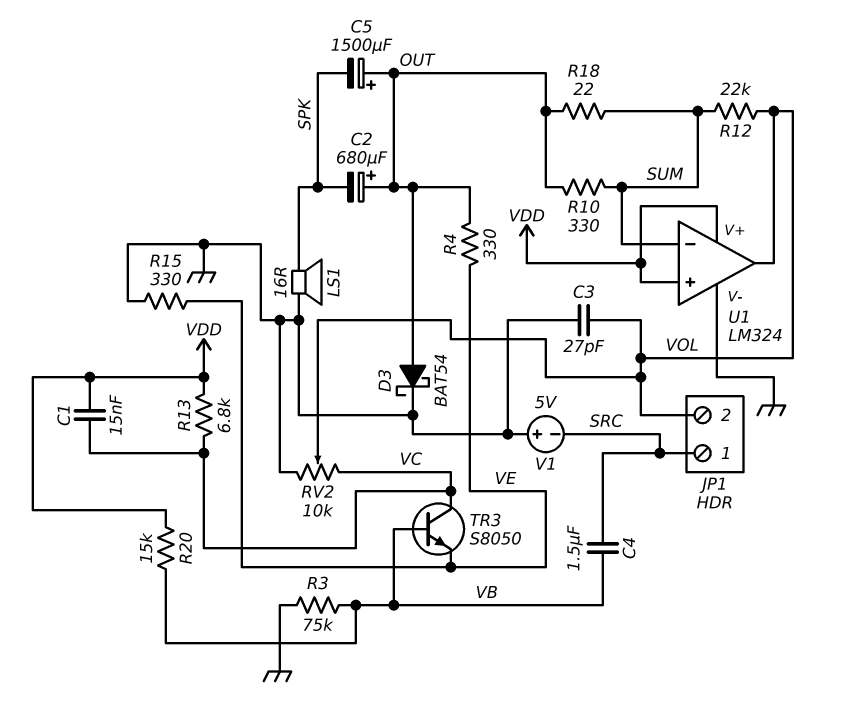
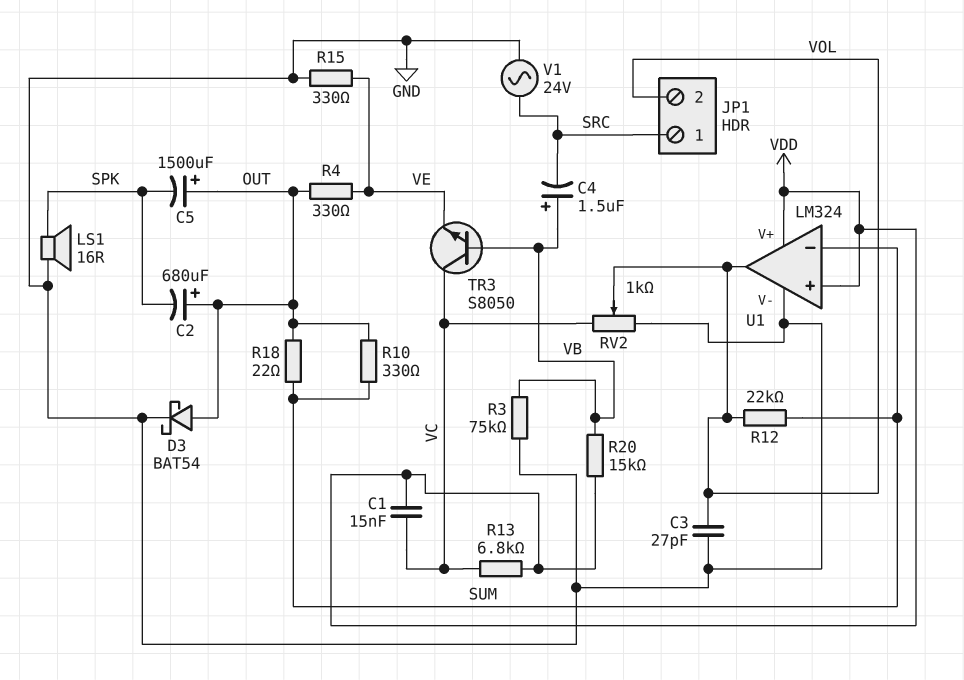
C4: 1.5uF (SRC, VB) -> 1.5uF (plus VB, minus SRC)
RV2: 10k (GND, VC, wiper VOL) -> 1k (GND, VC, wiper VOL)
V1: 5V (plus GND, minus SRC) -> AC 24V (GND, SRC)

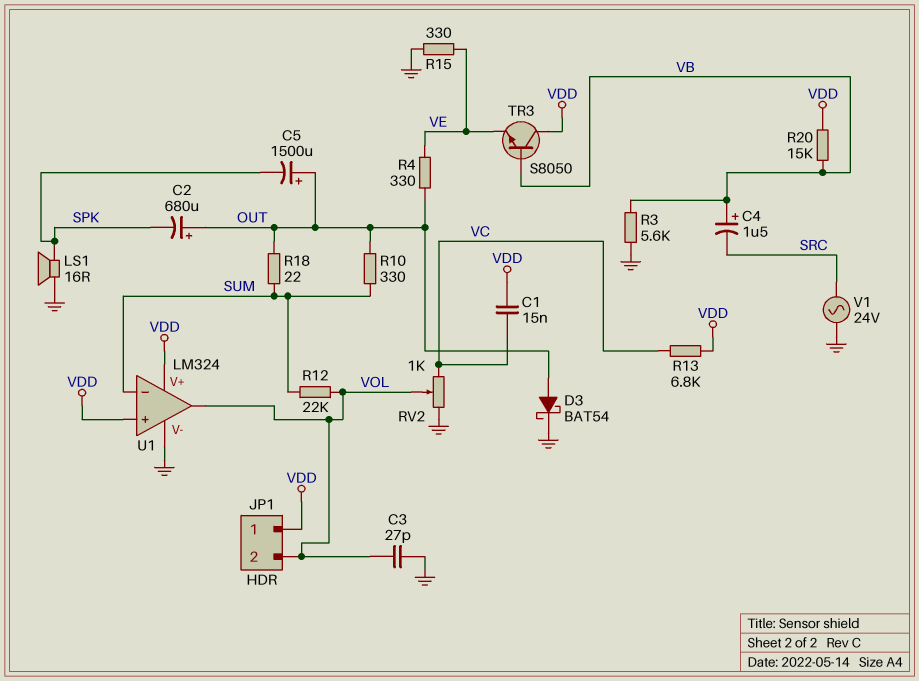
JP1 pin 1: SRC -> VDD
R3: 75k (GND, VB) -> 5.6k (GND, VB)
TR3: NPN S8050 (B VB, C VC, E VE) -> NPN S8050 (B VB, C VDD, E VE)

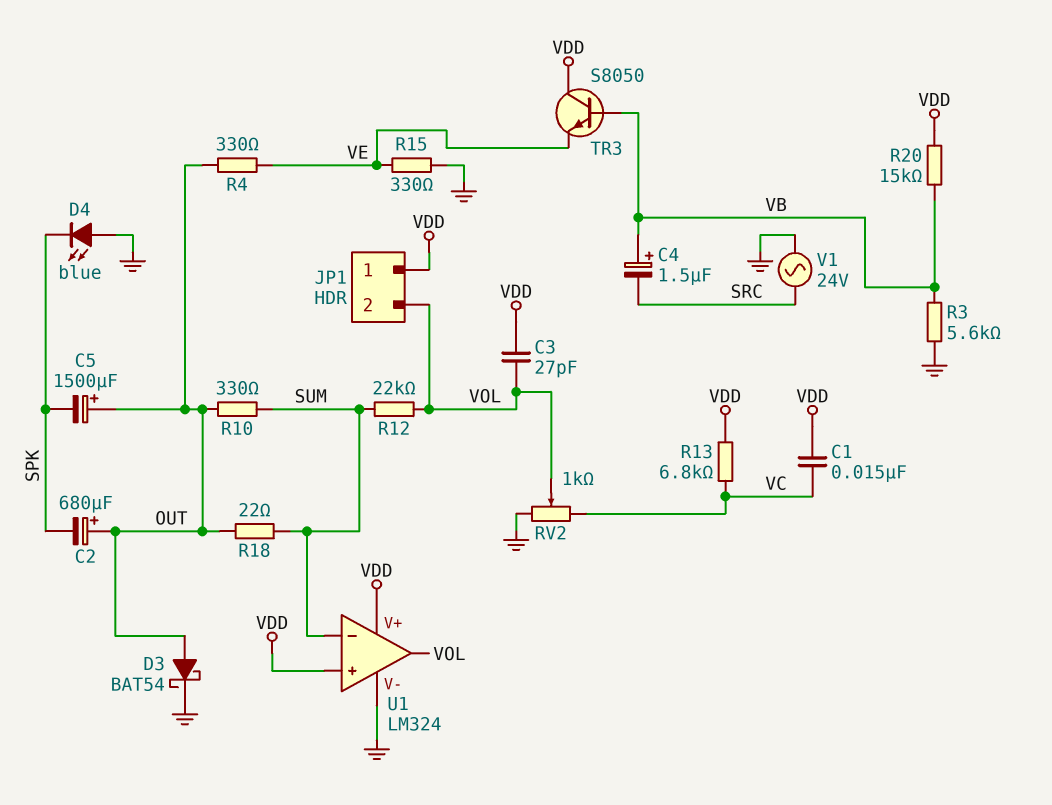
C3: 27pF (GND, VOL) -> 27pF (VDD, VOL)
D4: none -> LED blue (A GND, K SPK)
LS1: speaker 16R (GND, SPK) -> none

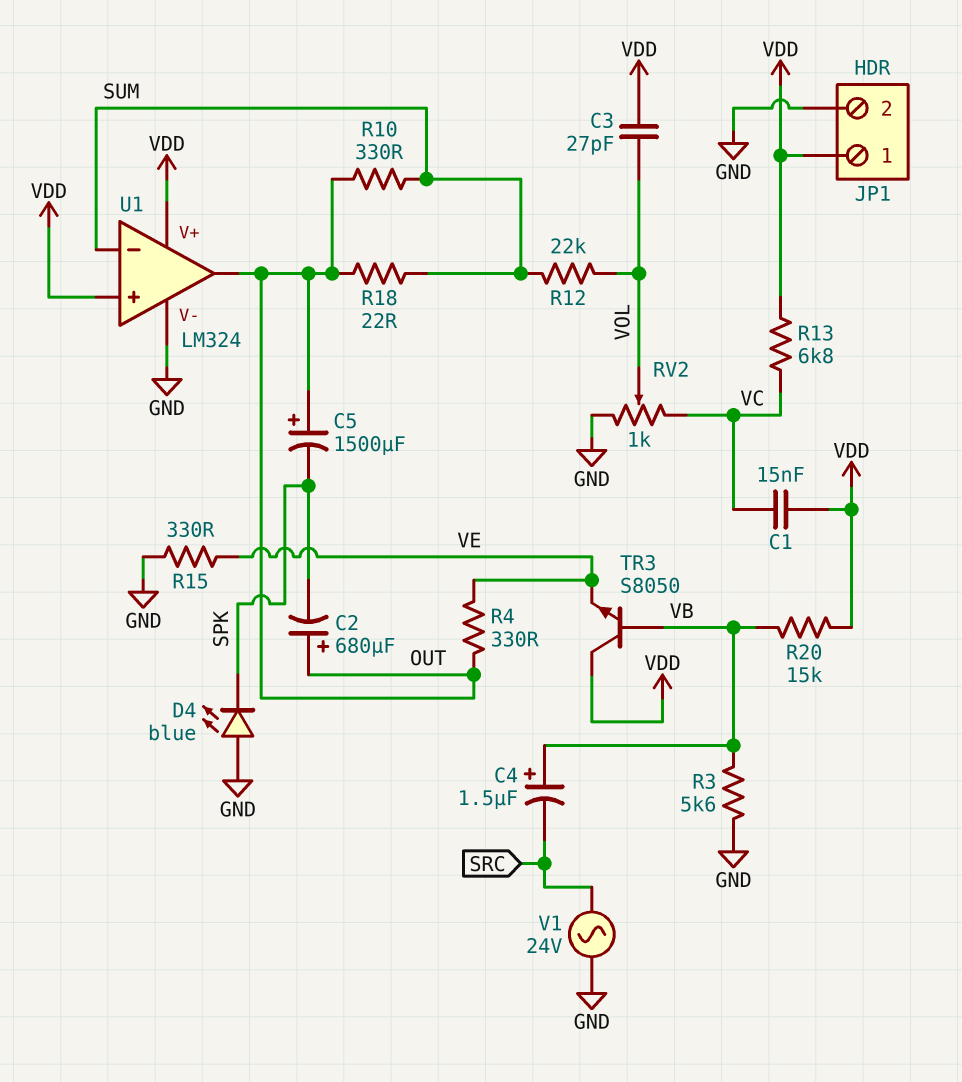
D3: schottky BAT54 (A OUT, K GND) -> none
JP1 pin 2: VOL -> GND
U1 pin out: VOL -> OUT

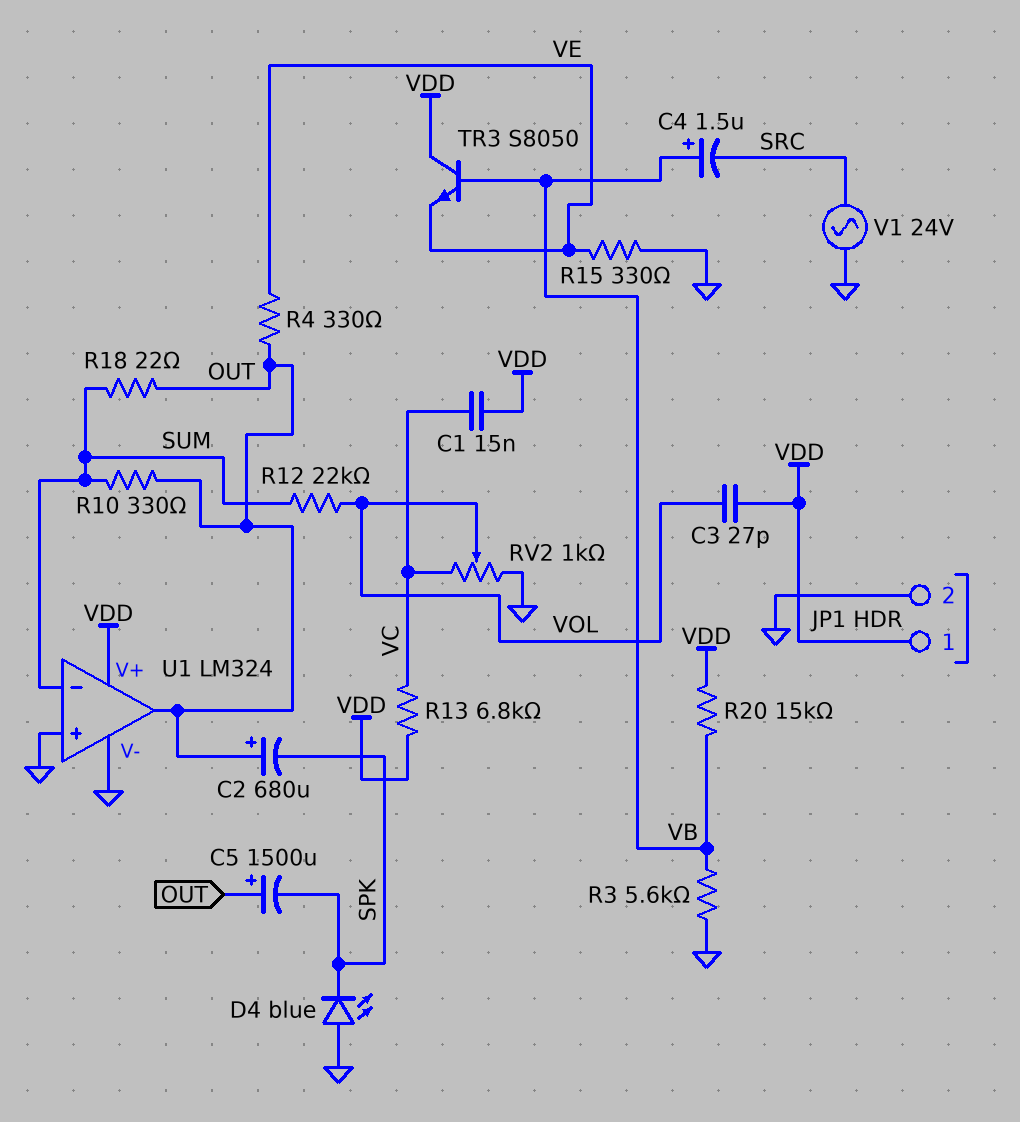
U1 pin in+: VDD -> GND

